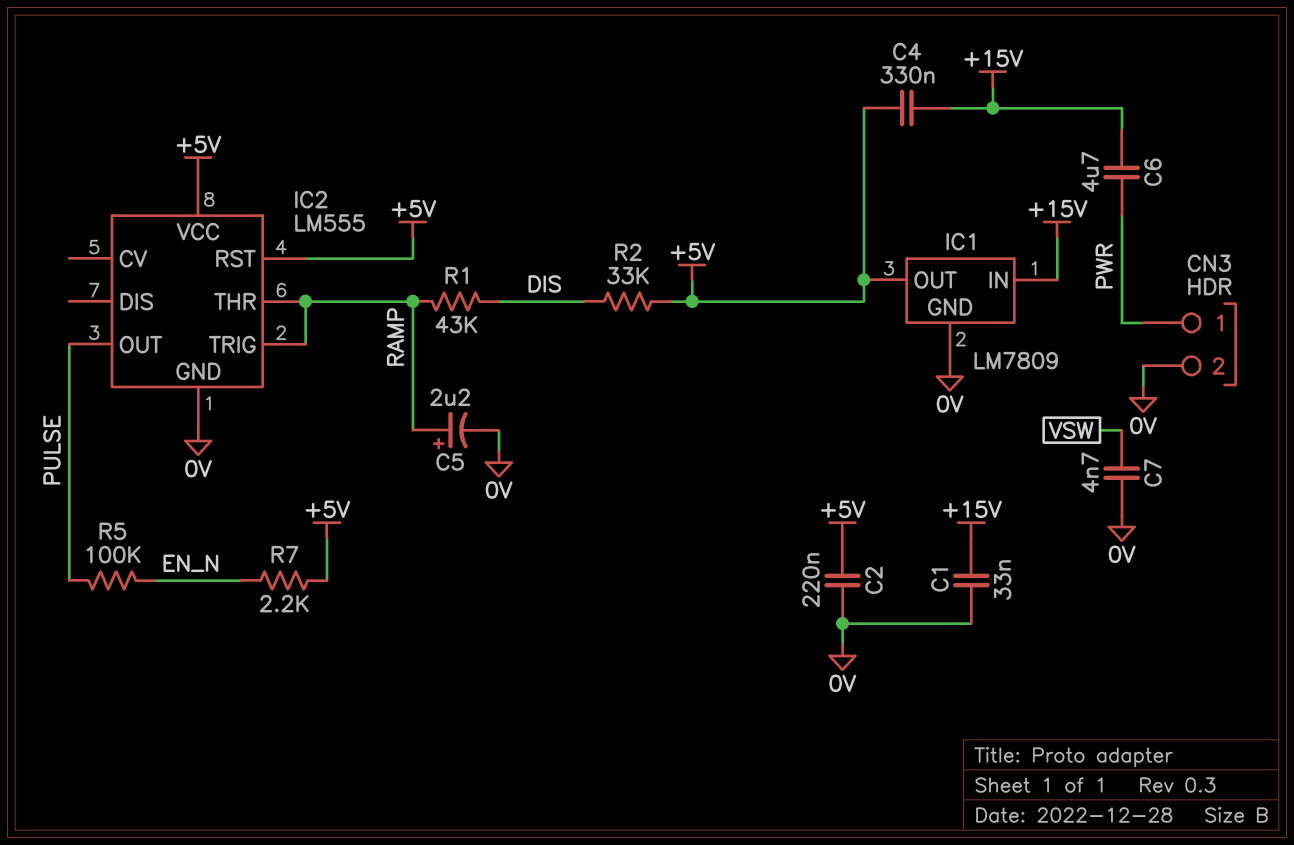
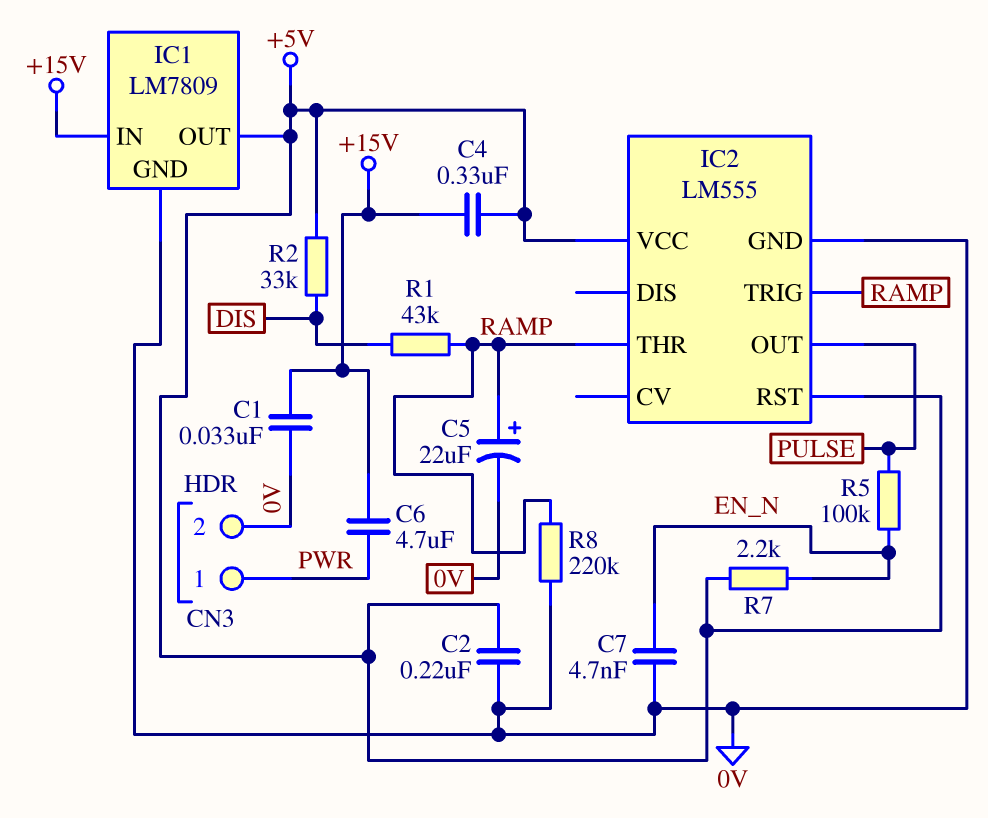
C5: 2.2uF (plus RAMP, minus 0V) -> 22uF (plus RAMP, minus 0V)
C7: 4.7nF (0V, VSW) -> 4.7nF (0V, EN_N)
R8: none -> 220k (0V, RAMP)

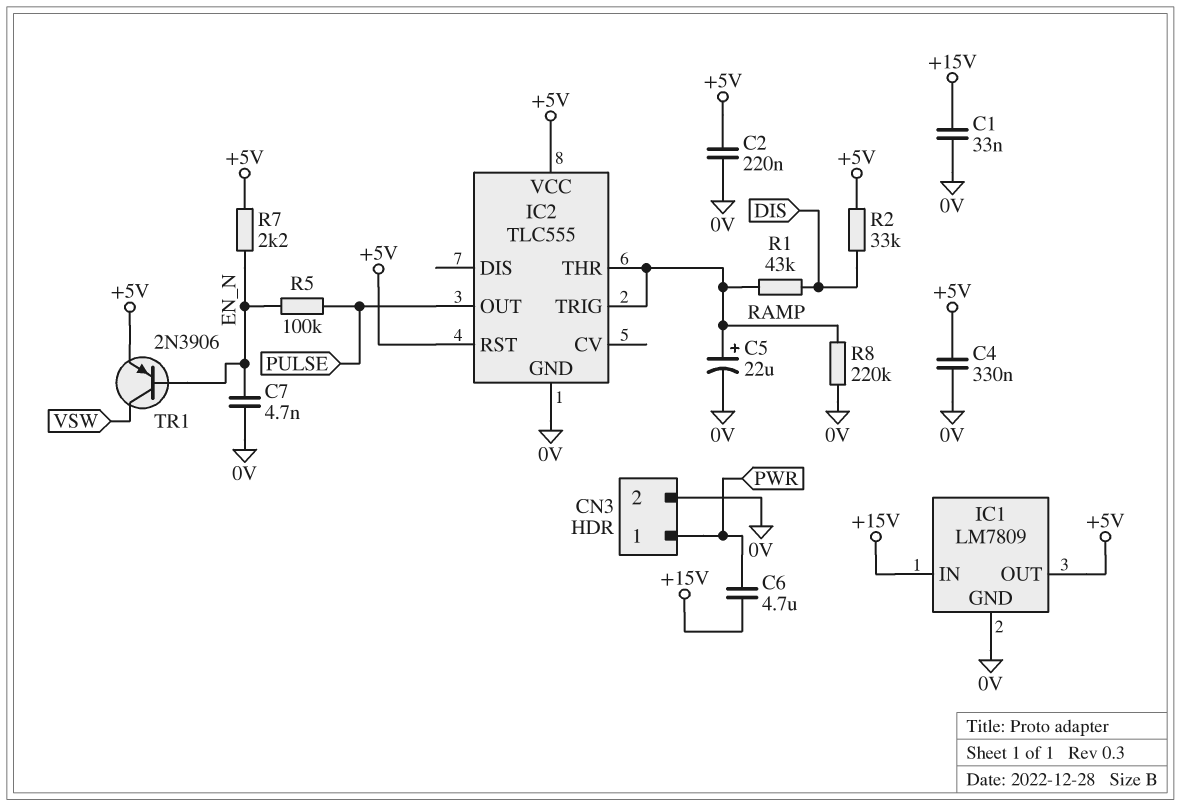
C4: 330nF (+5V, +15V) -> 330nF (+5V, 0V)
IC2: LM555 -> TLC555
TR1: none -> PNP 2N3906 (B EN_N, C VSW, E +5V)

